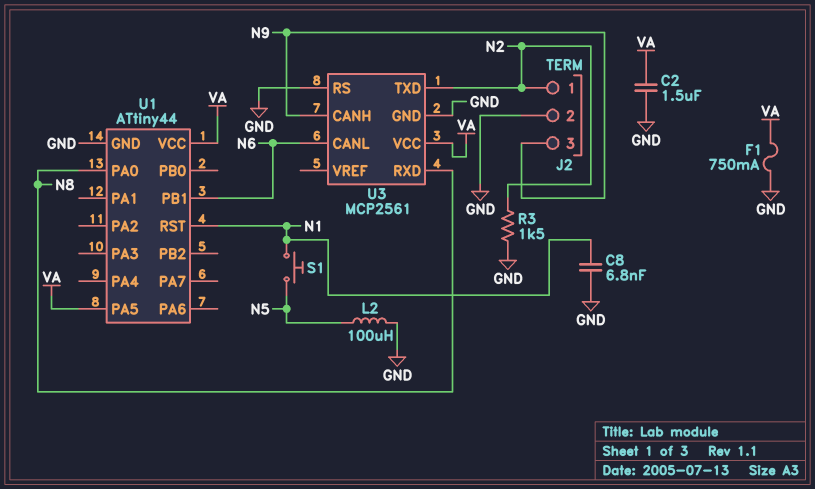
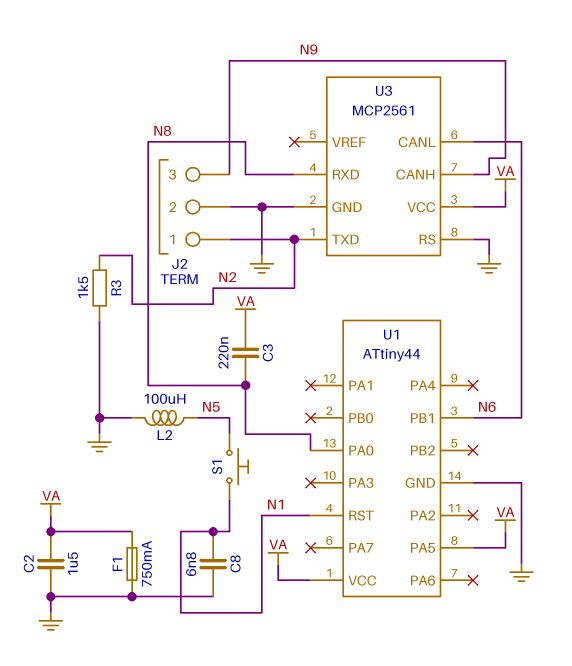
C3: none -> 220nF (N8, VA)

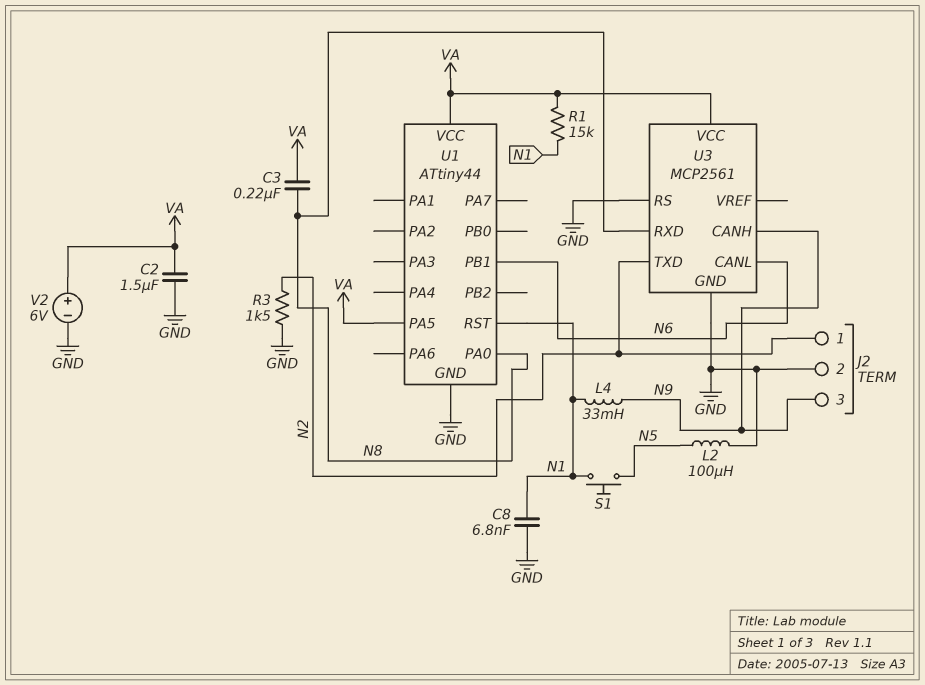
F1: 750mA (GND, VA) -> none
L4: none -> 33mH (N1, N9)
R1: none -> 15k (N1, VA)
V2: none -> 6V (plus VA, minus GND)

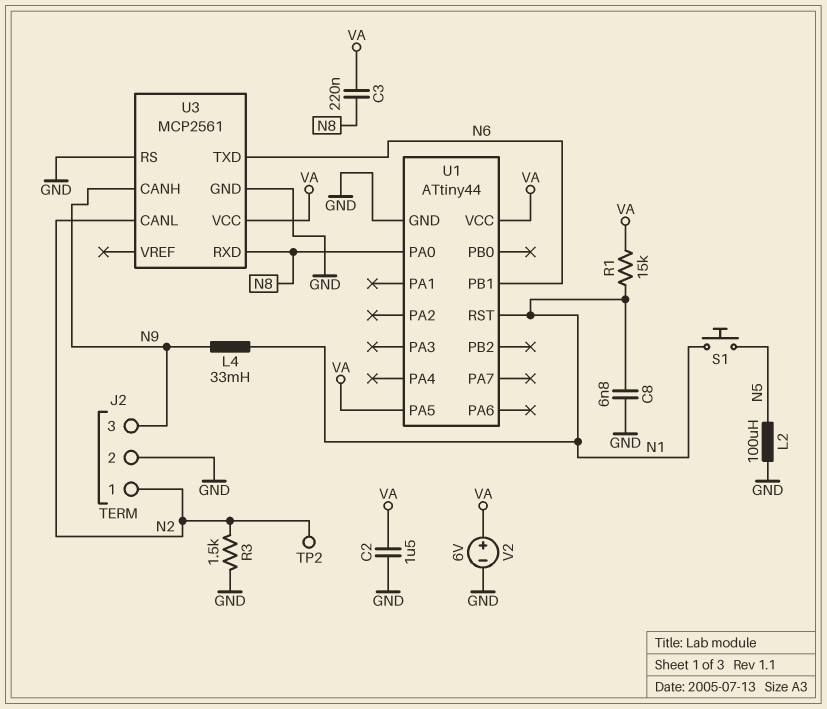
TP2: none -> test point (N2)
U3 pin CANL: N6 -> N2
U3 pin TXD: N2 -> N6

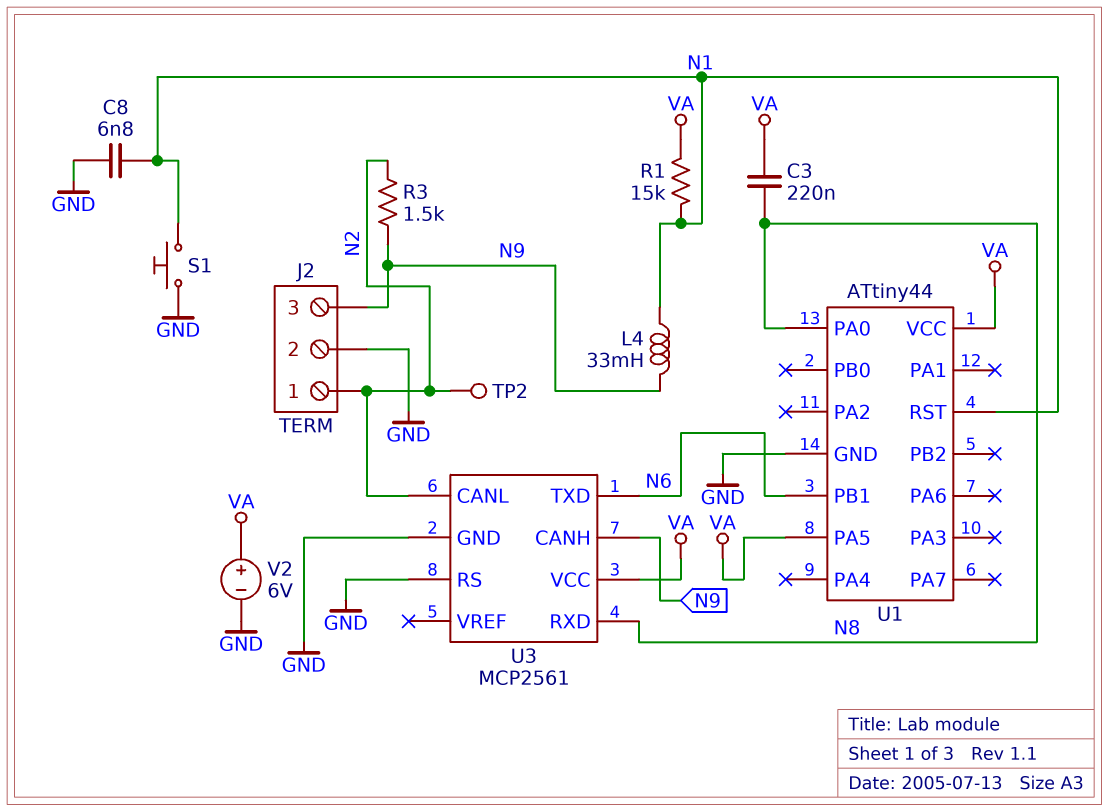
C2: 1.5uF (GND, VA) -> none
L2: 100uH (GND, N5) -> none
R3: 1.5k (GND, N2) -> 1.5k (N2, N9)
S1: button (N1, N5) -> button (GND, N1)

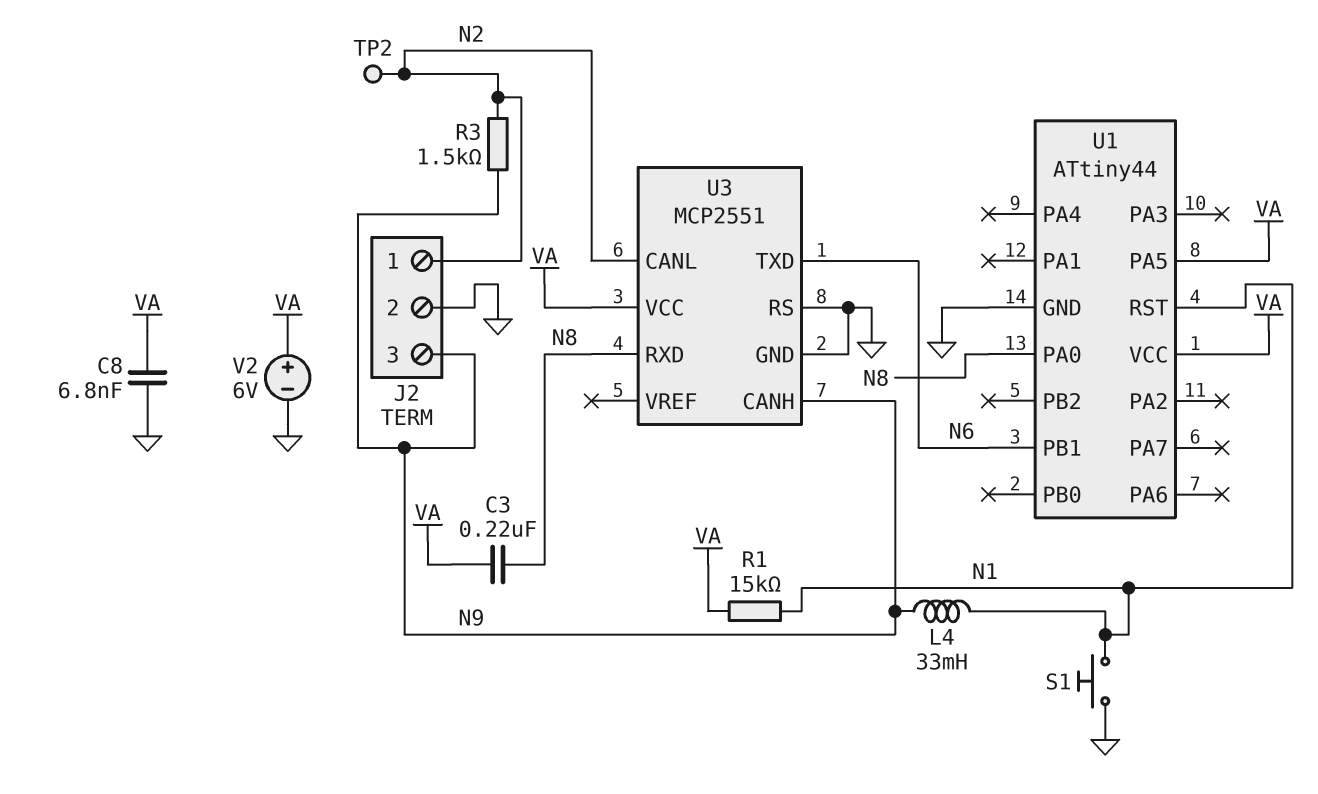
C8: 6.8nF (GND, N1) -> 6.8nF (GND, VA)
U3: MCP2561 -> MCP2551

